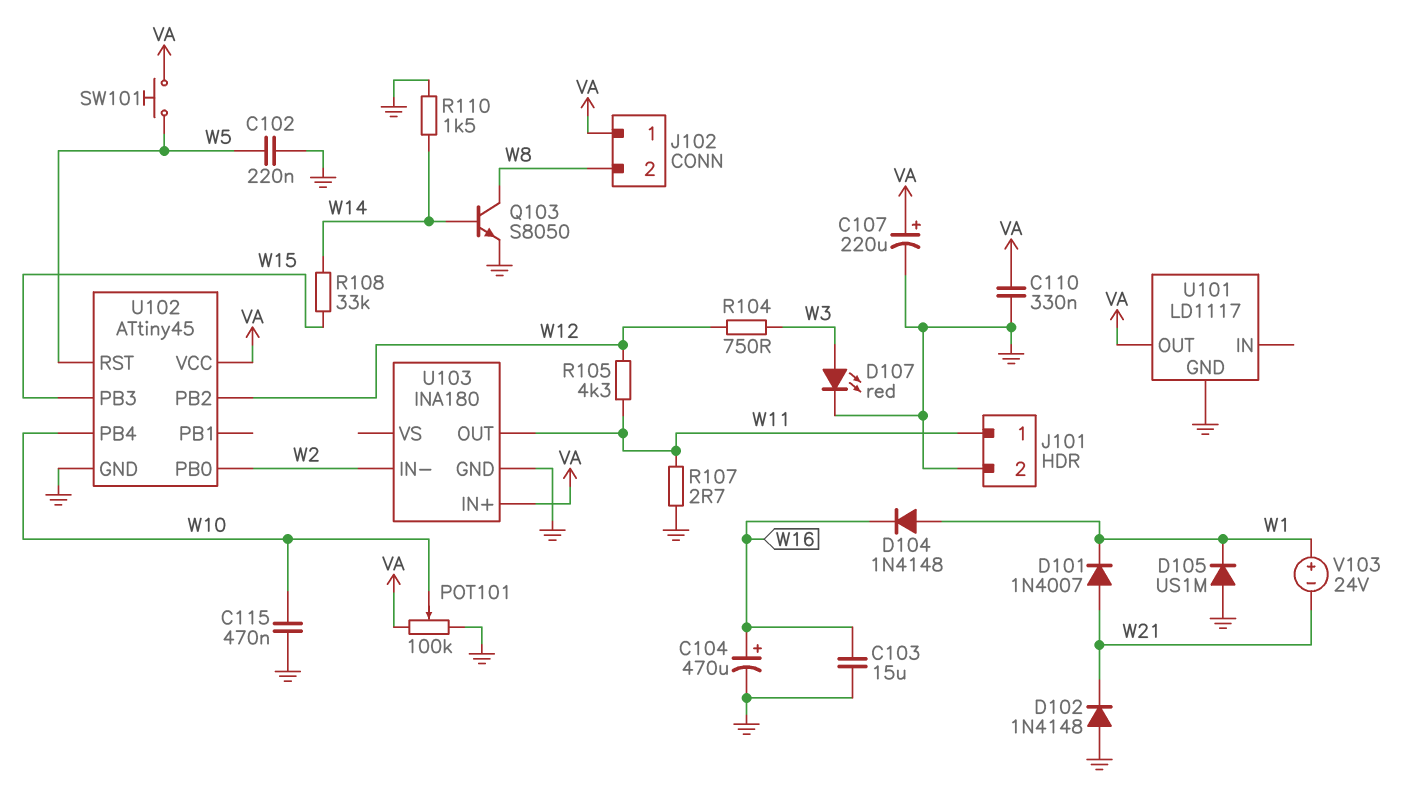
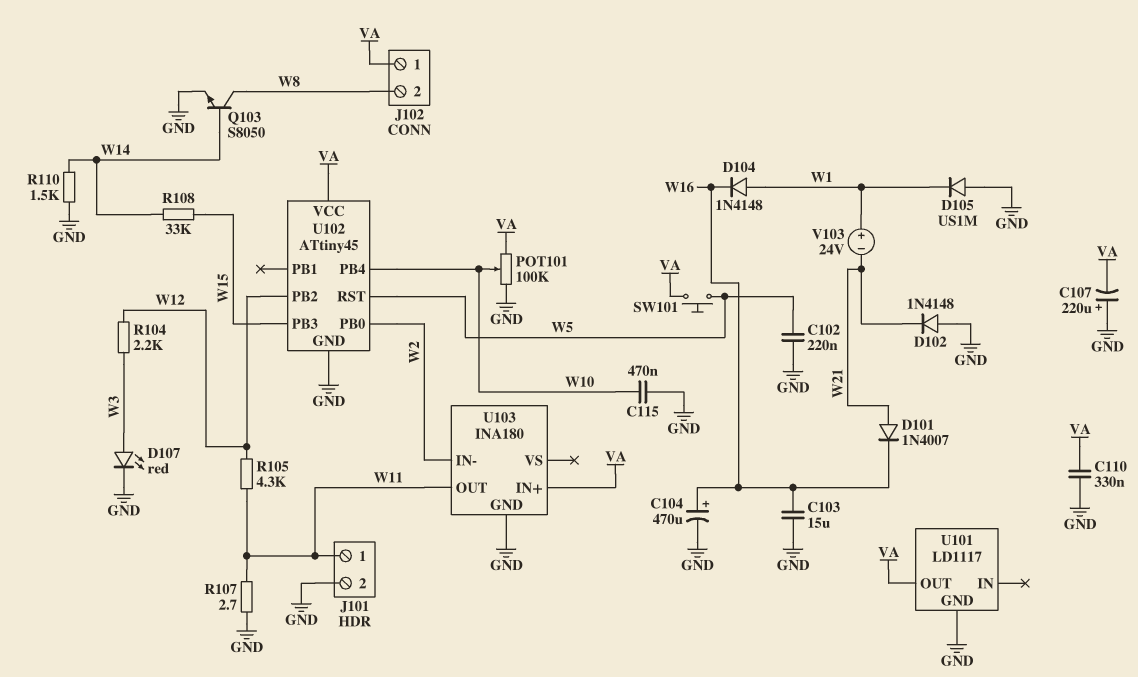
C107: 220uF (plus VA, minus GND) -> 220uF (plus GND, minus VA)
D101: diode 1N4007 (A W21, K W1) -> diode 1N4007 (A W21, K W16)
R104: 750 (W3, W12) -> 2.2k (W3, W12)

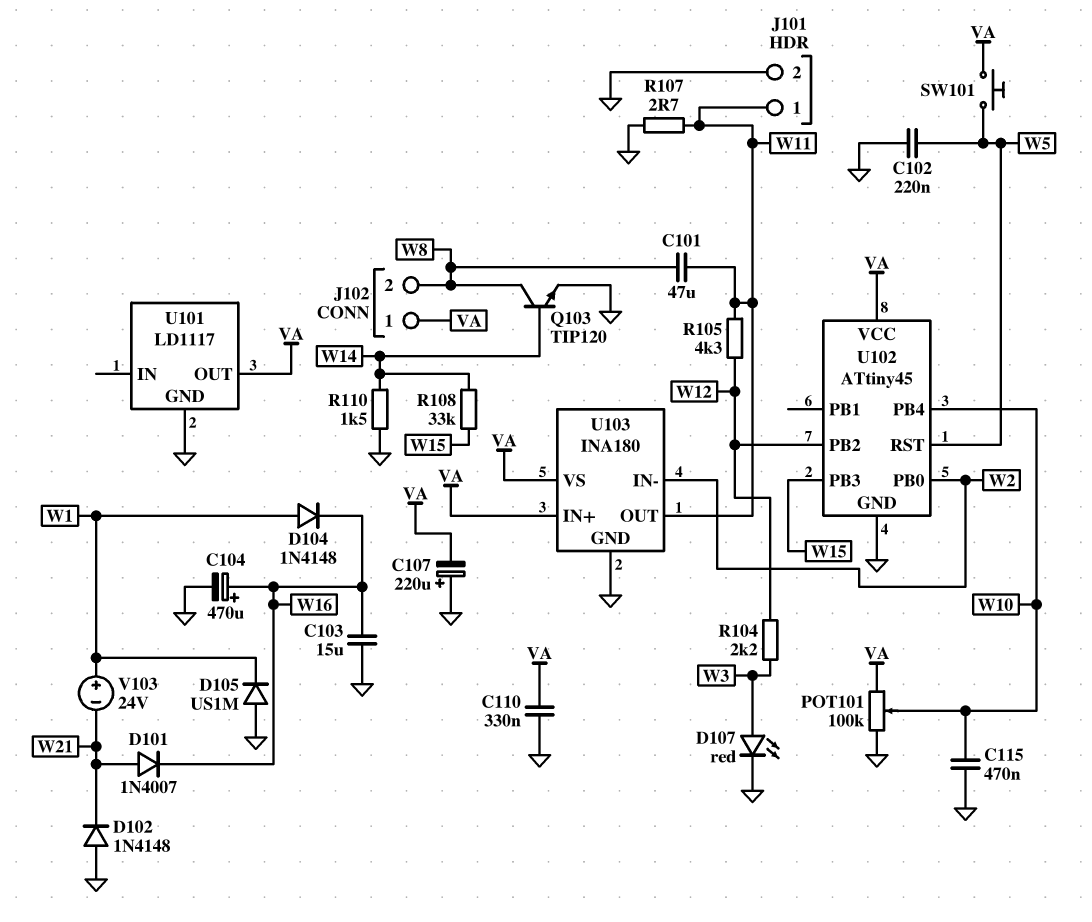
C101: none -> 47uF (W8, W11)
Q103: NPN S8050 (B W14, C W8, E GND) -> NPN TIP120 (B W14, C W8, E GND)
U103 pin VS: none -> VA

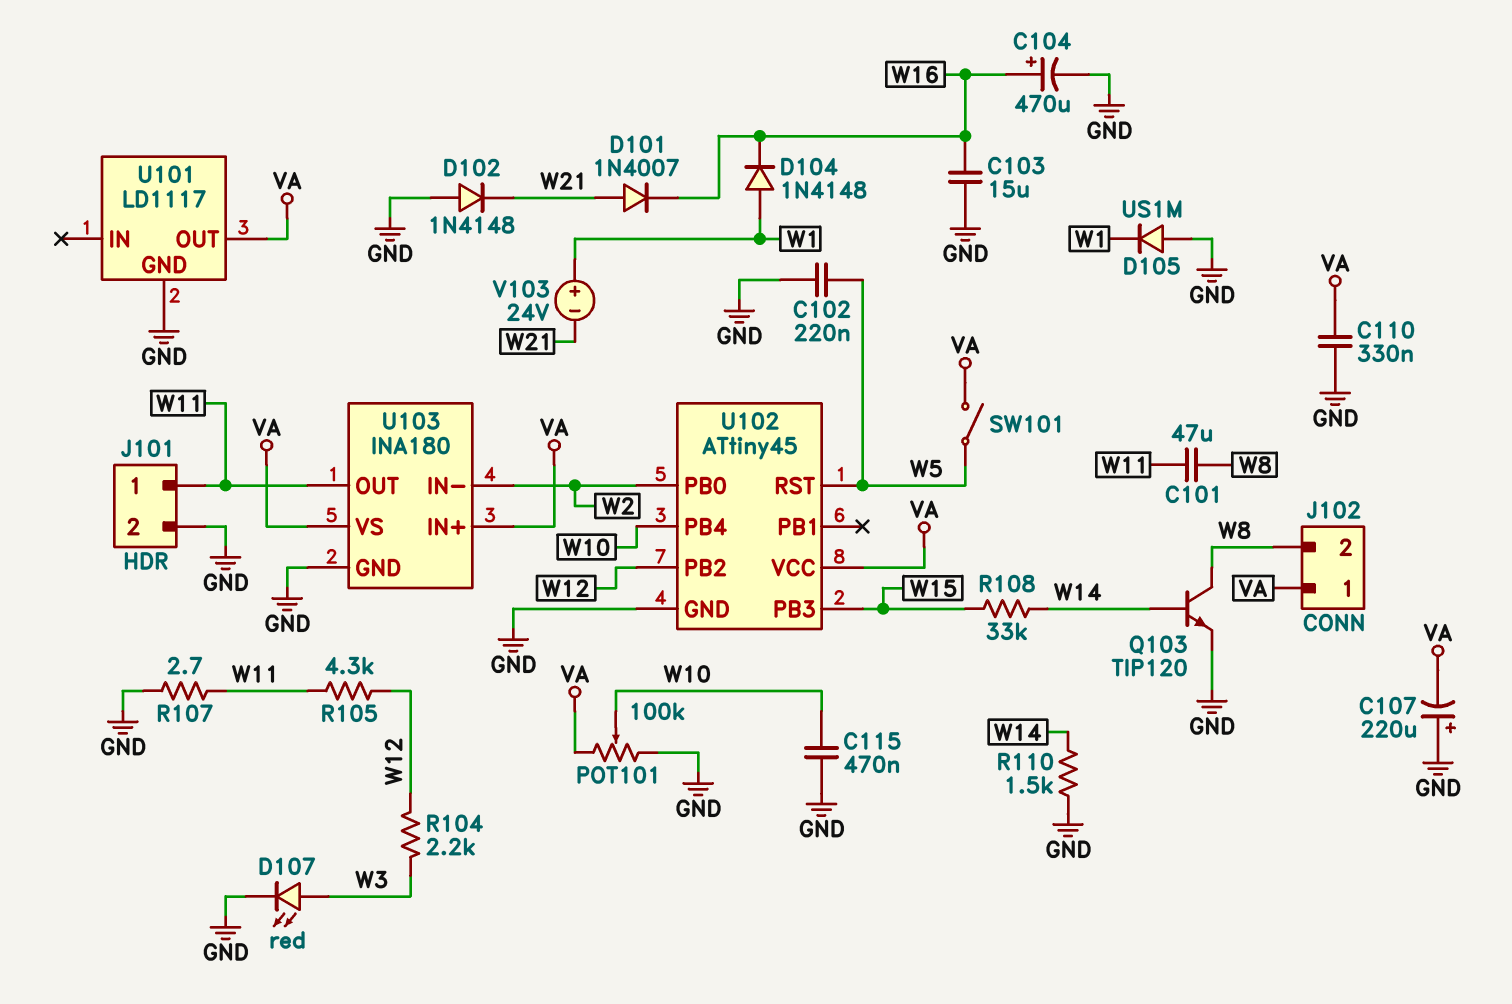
SW101: button (VA, W5) -> switch (VA, W5)

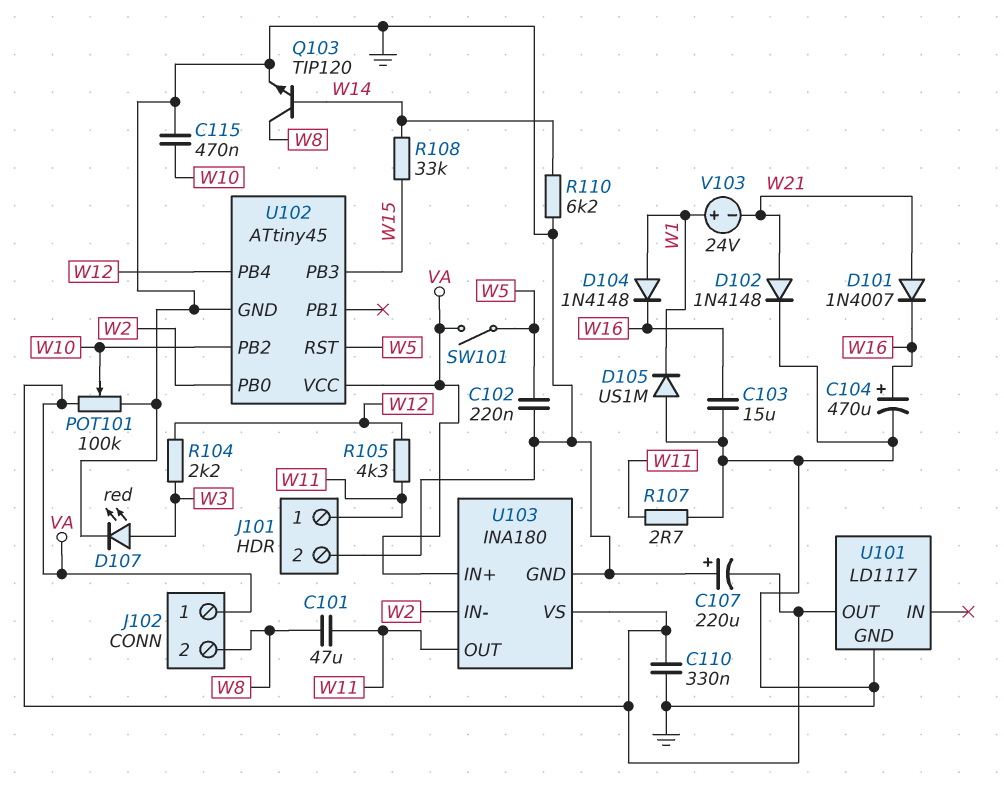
D102: diode 1N4148 (A GND, K W21) -> diode 1N4148 (A W21, K GND)
R110: 1.5k (GND, W14) -> 6.2k (GND, W14)
U102 pin PB2: W12 -> W10
U102 pin PB4: W10 -> W12

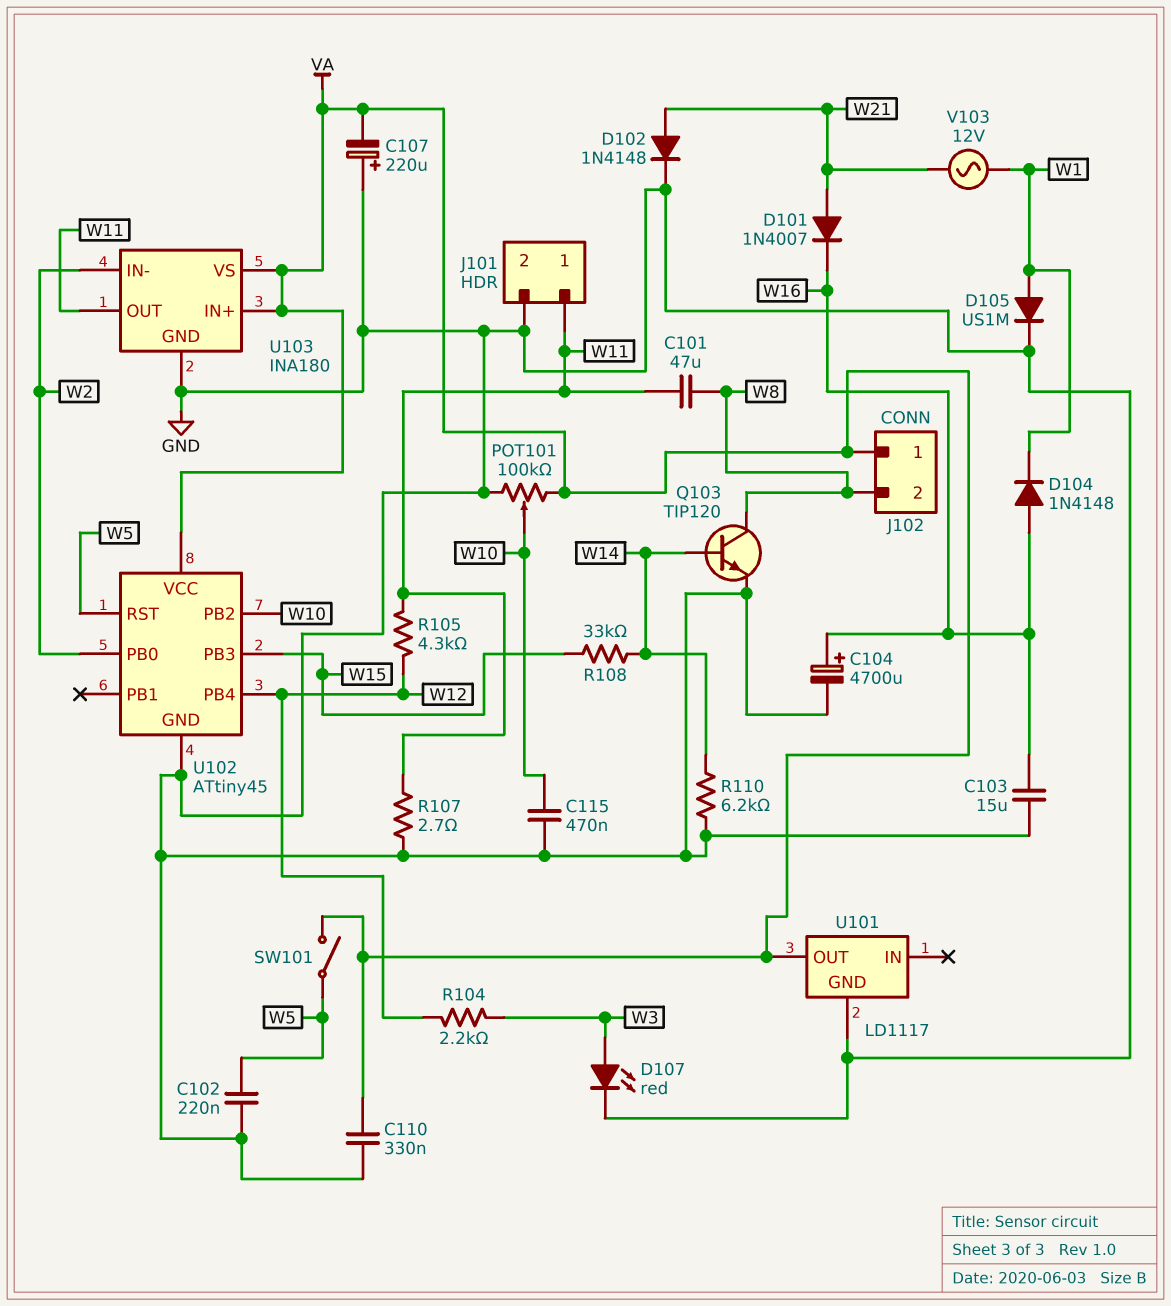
C104: 470uF (plus W16, minus GND) -> 4700uF (plus W16, minus GND)
D104: diode 1N4148 (A W1, K W16) -> diode 1N4148 (A W16, K W1)
D105: diode US1M (A GND, K W1) -> diode US1M (A W1, K GND)
V103: 24V (plus W1, minus W21) -> AC 12V (W1, W21)

